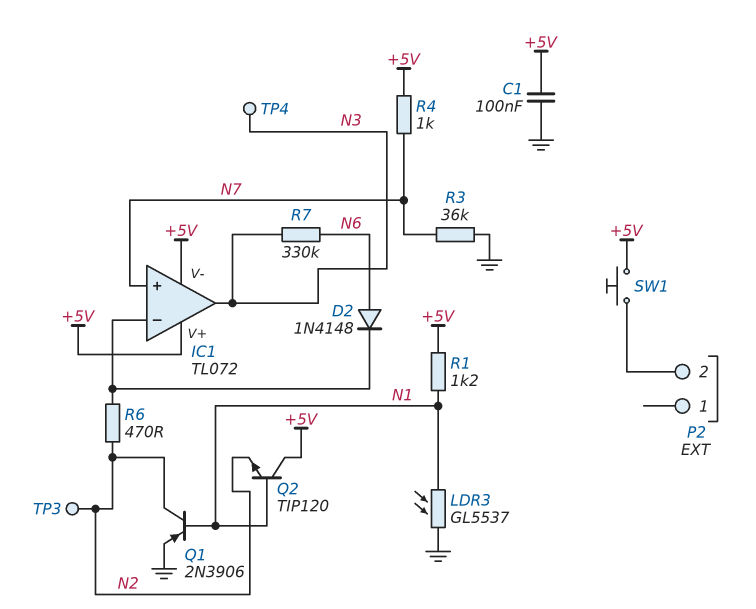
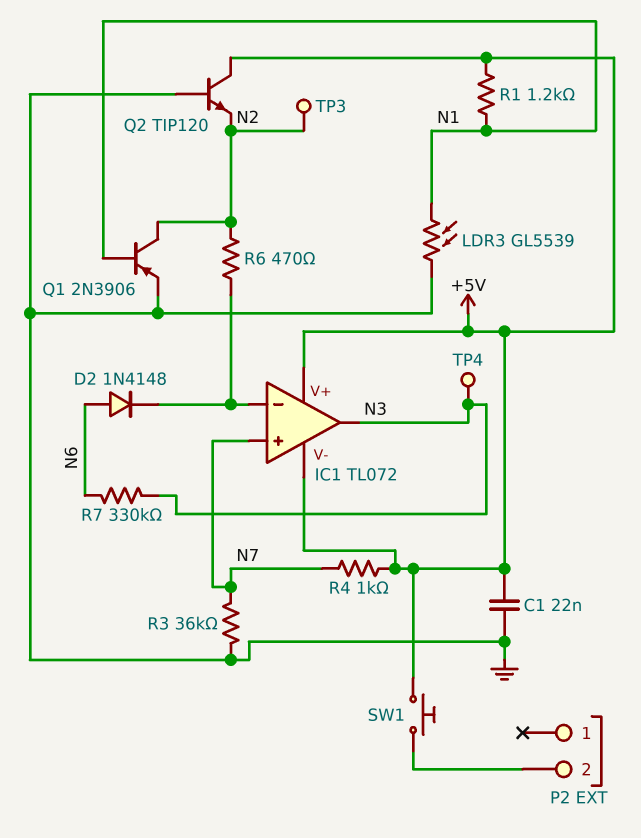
C1: 100nF (+5V, GND) -> 22nF (+5V, GND)
LDR3: GL5537 (GND, N1) -> GL5539 (GND, N1)
Q2: NPN TIP120 (B N1, C +5V, E N2) -> NPN TIP120 (B GND, C +5V, E N2)

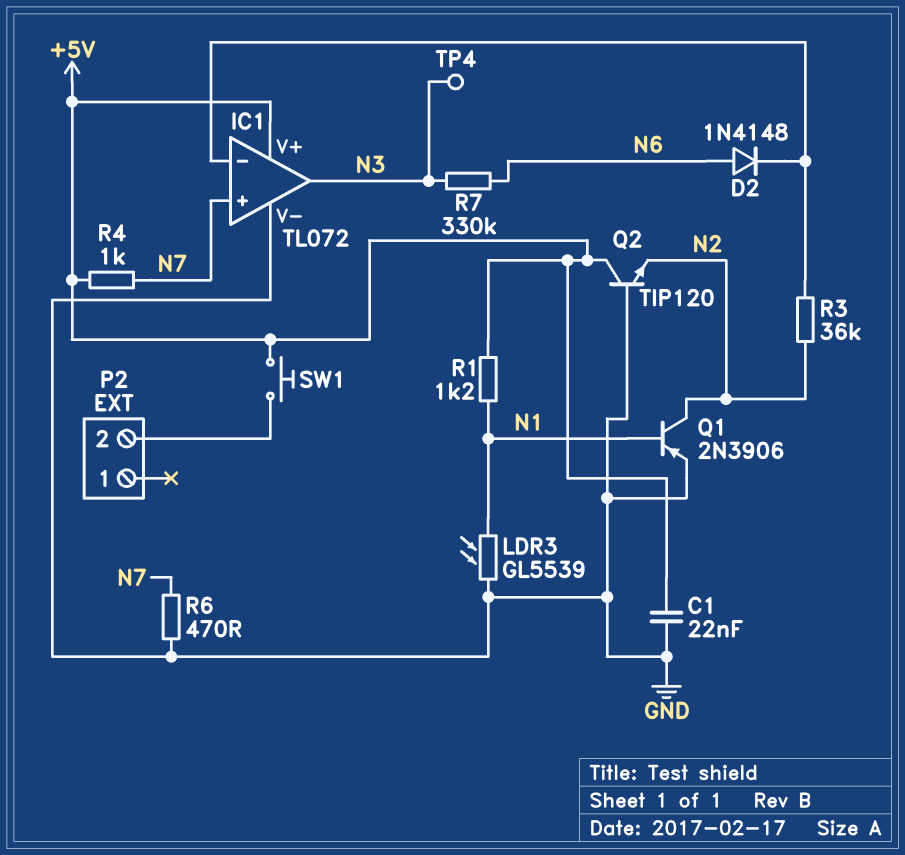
IC1 pin V-: +5V -> GND
R3: 36k (GND, N7) -> 36k (IC1/in-, N2)
R6: 470 (IC1/in-, N2) -> 470 (GND, N7)
TP3: test point (N2) -> none

